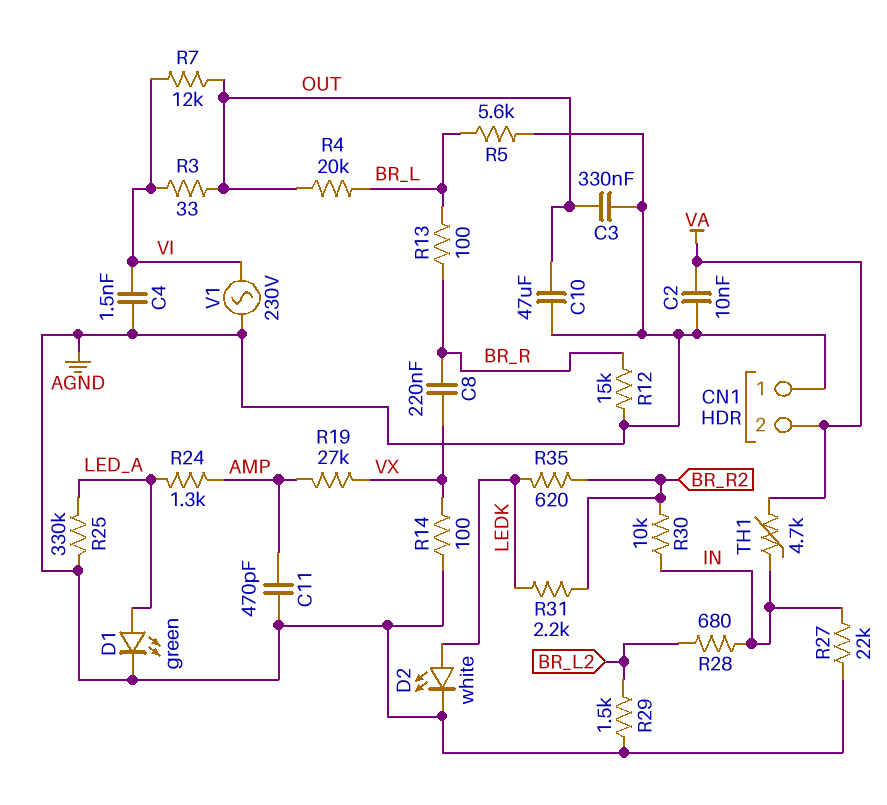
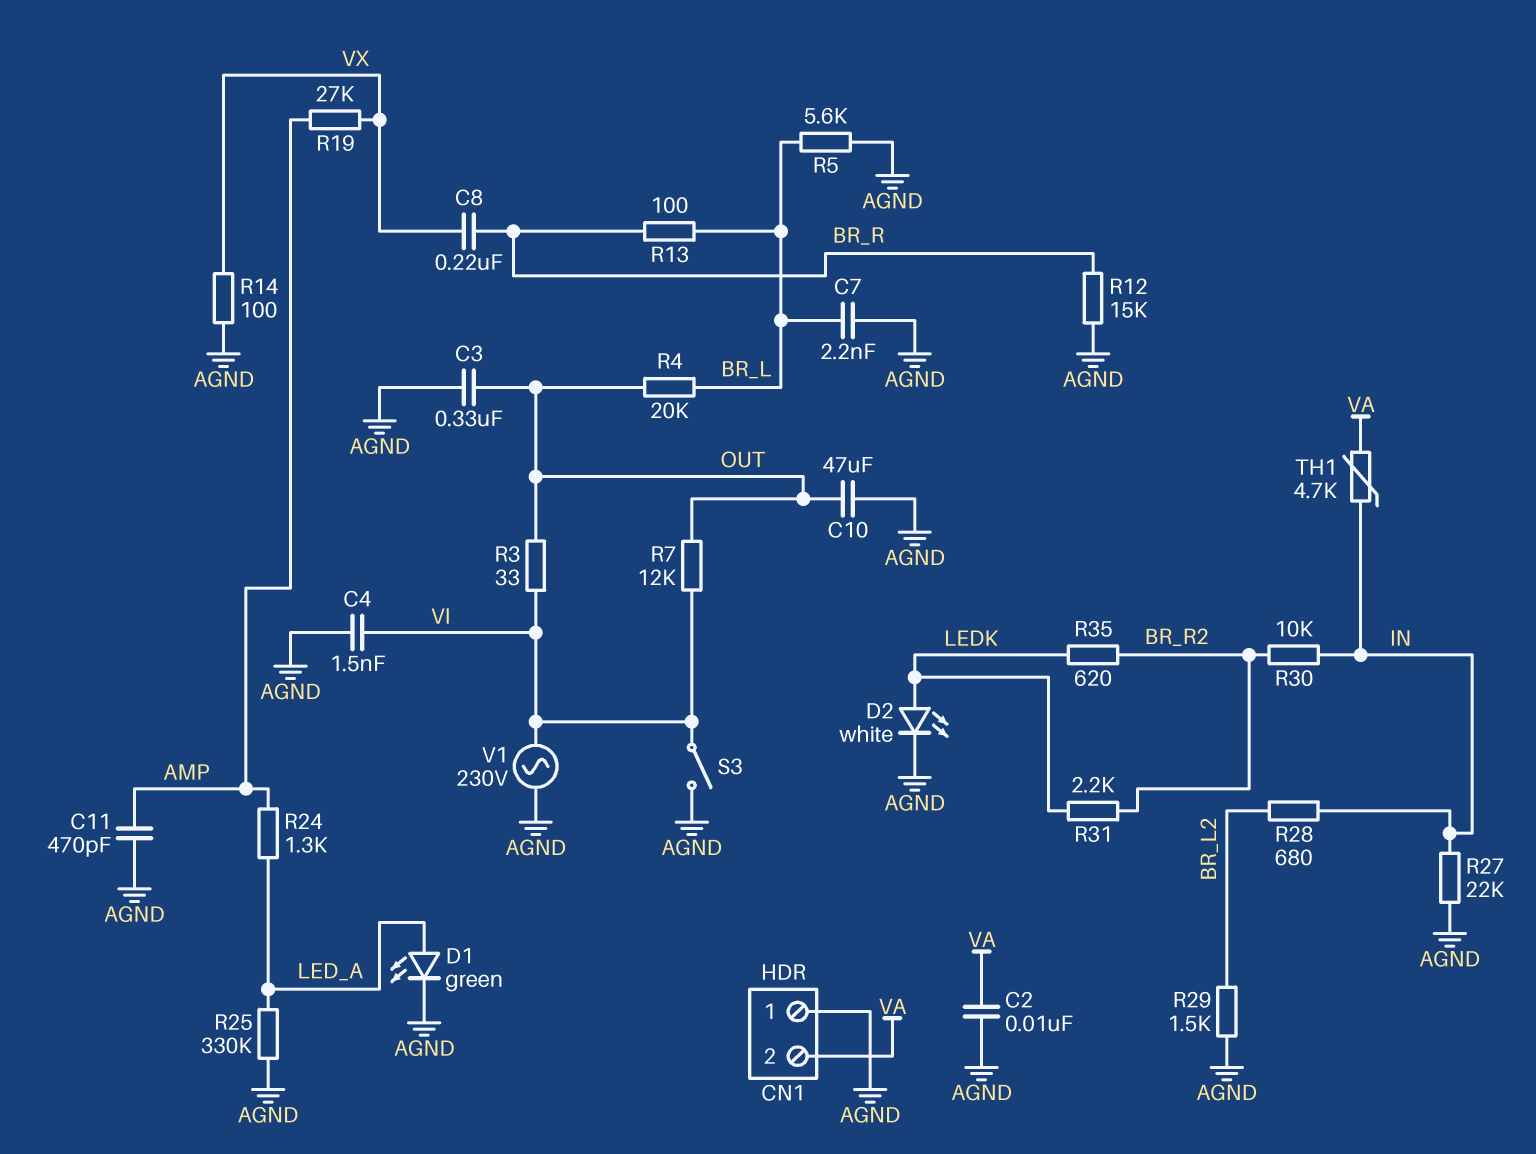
C7: none -> 2.2nF (AGND, BR_L)
S3: none -> switch (AGND, VI)

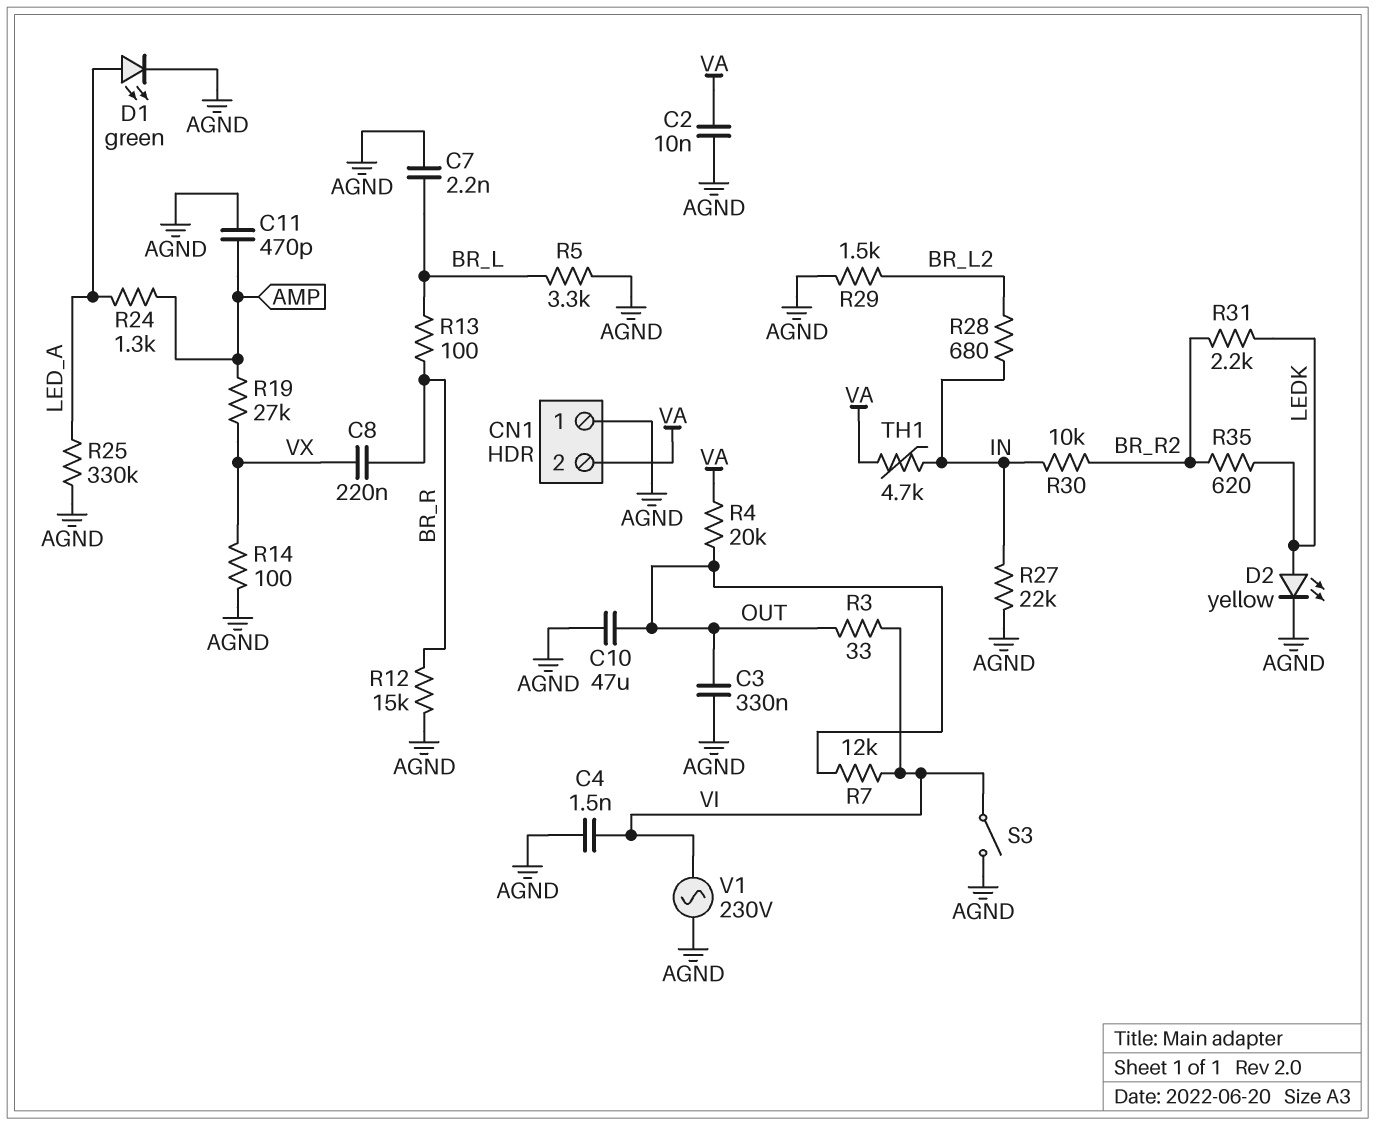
D2: LED white (A LEDK, K AGND) -> LED yellow (A LEDK, K AGND)
R4: 20k (BR_L, OUT) -> 20k (OUT, VA)
R5: 5.6k (AGND, BR_L) -> 3.3k (AGND, BR_L)

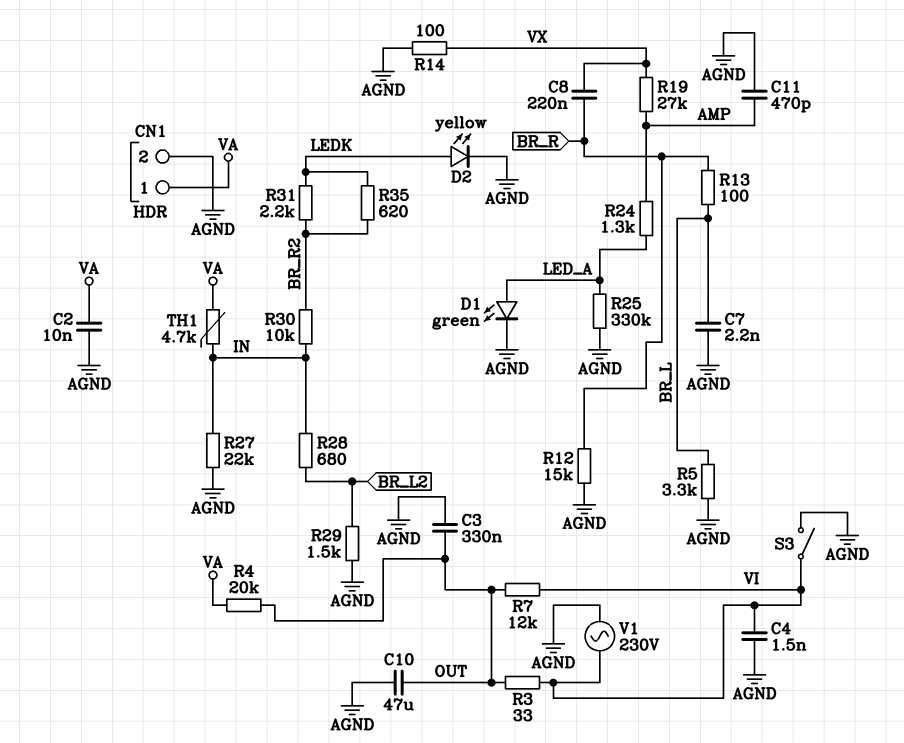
CN1 pin 1: AGND -> VA
CN1 pin 2: VA -> AGND

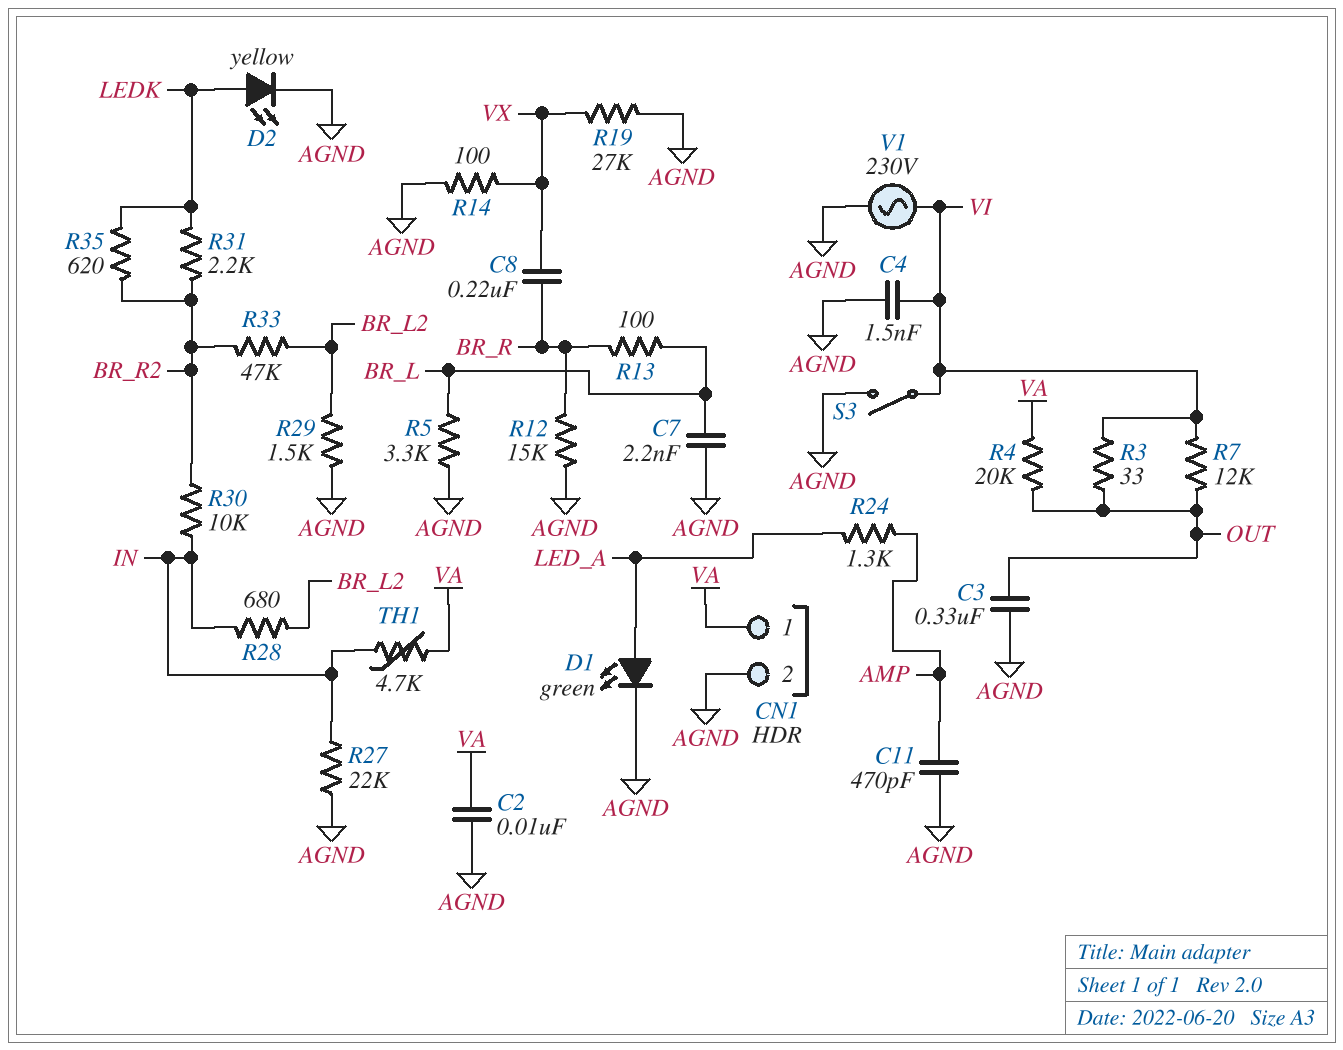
C10: 47uF (AGND, OUT) -> none
R19: 27k (AMP, VX) -> 27k (AGND, VX)
R25: 330k (AGND, LED_A) -> none
R33: none -> 47k (BR_L2, BR_R2)

